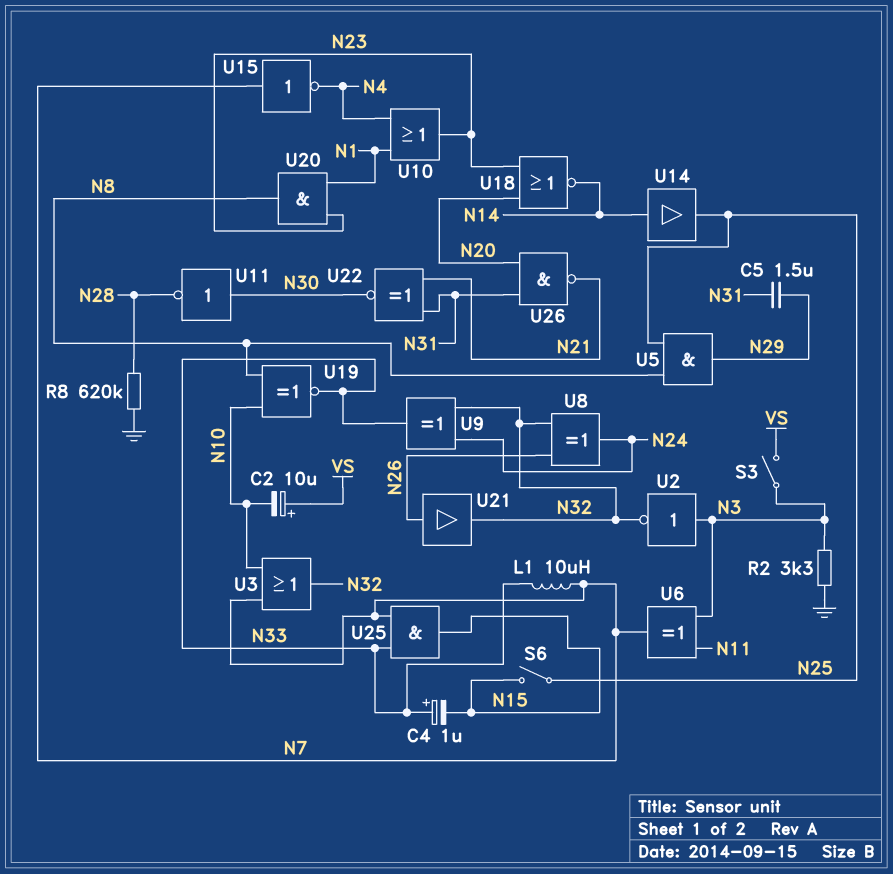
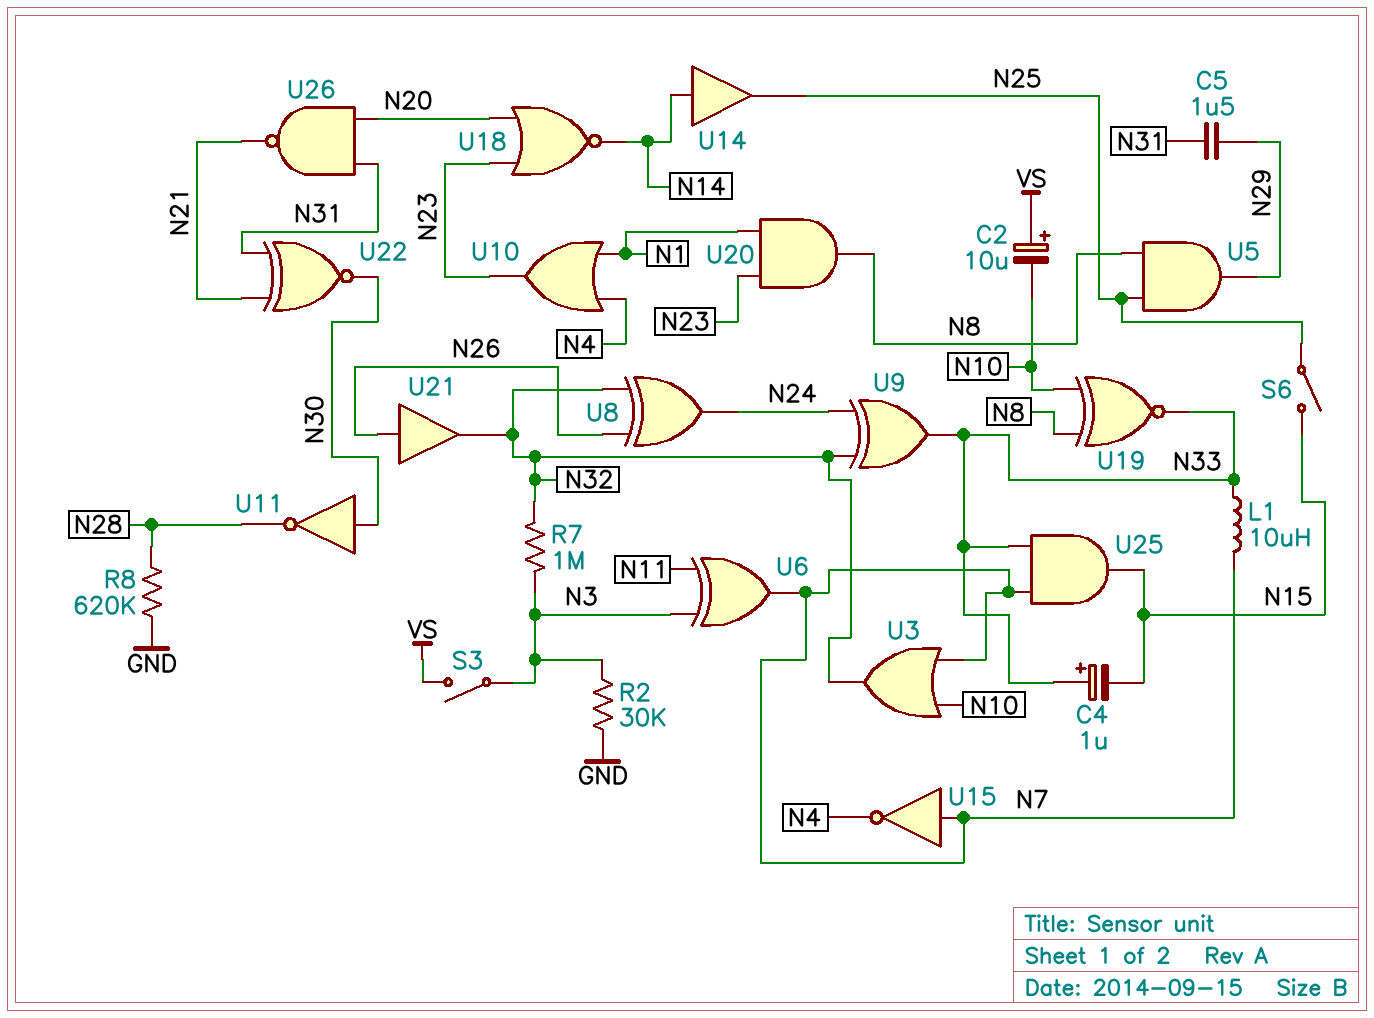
R2: 3.3k (GND, N3) -> 30k (GND, N3)
R7: none -> 1M (N3, N32)
U2: NOT (in N3, out N32) -> none

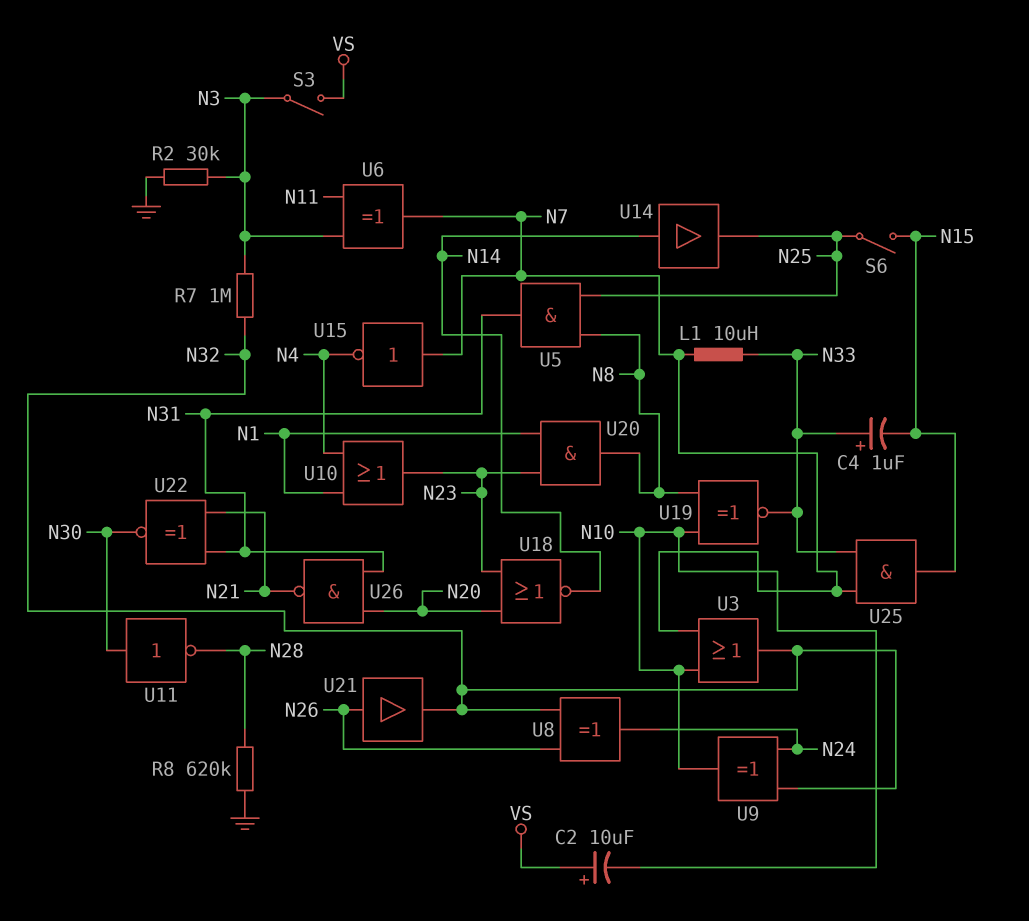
C5: 1.5uF (N29, N31) -> none
U5: AND (in N8, in N25, out N29) -> AND (in N8, in N25, out N31)
U9: XOR (in N24, in N32, out N33) -> XOR (in N24, in N32, out N10)

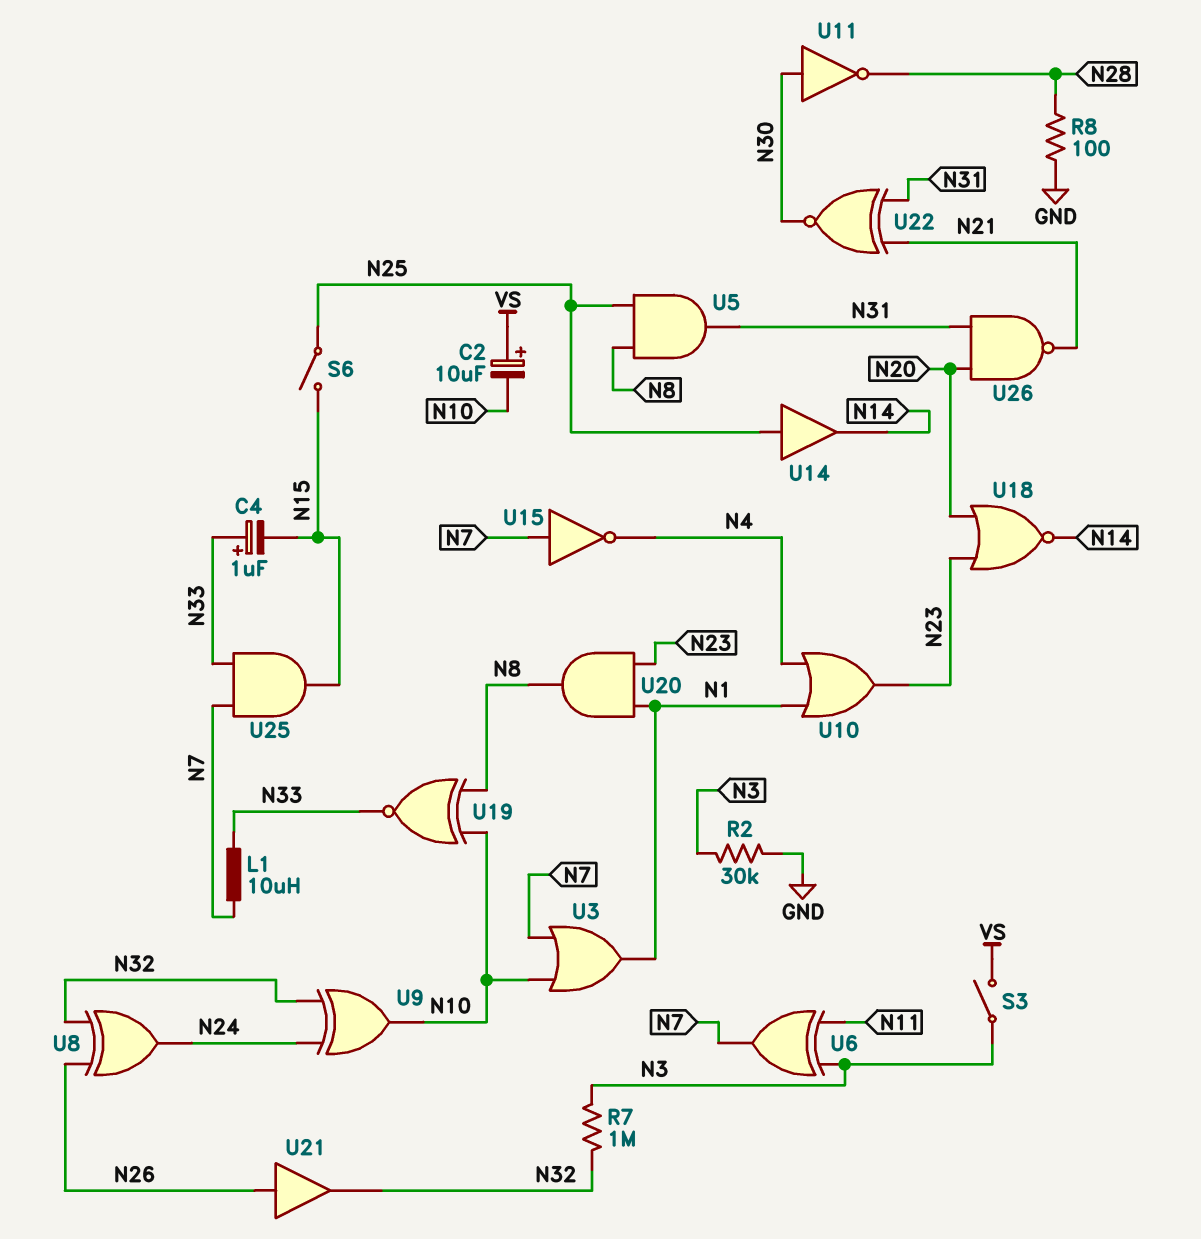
R8: 620k (GND, N28) -> 100 (GND, N28)
U3: OR (in N7, in N10, out N32) -> OR (in N7, in N10, out N1)
U14: buffer (in N14, out N25) -> buffer (in N25, out N14)

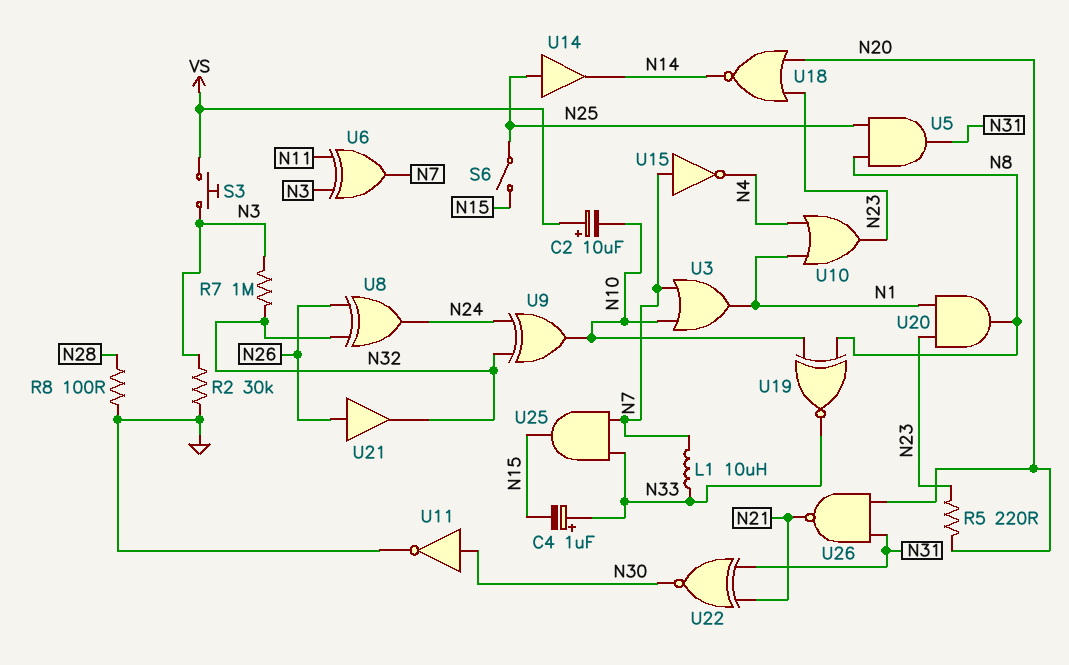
R5: none -> 220 (N20, N23)
S3: switch (N3, VS) -> button (N3, VS)
U11: NOT (in N30, out N28) -> NOT (in N30, out GND)

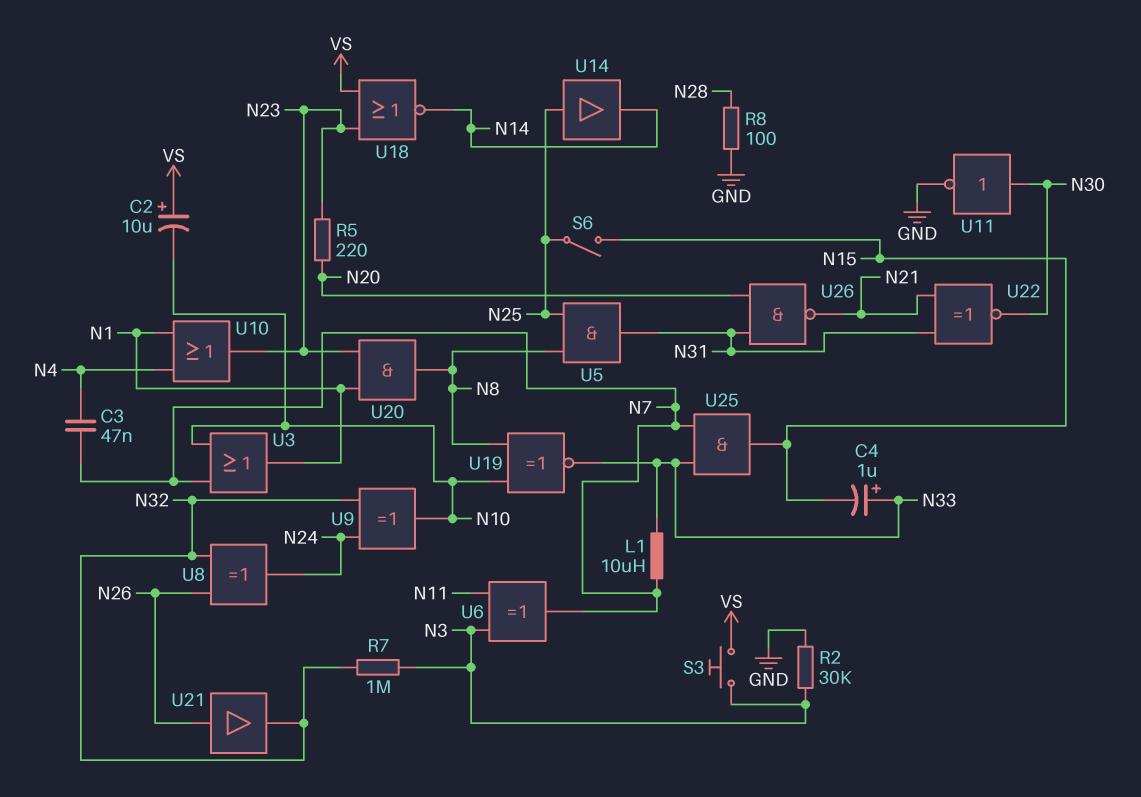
C3: none -> 47nF (N4, N7)
U15: NOT (in N7, out N4) -> none
U18: NOR (in N20, in N23, out N14) -> NOR (in N23, in VS, out N14)

